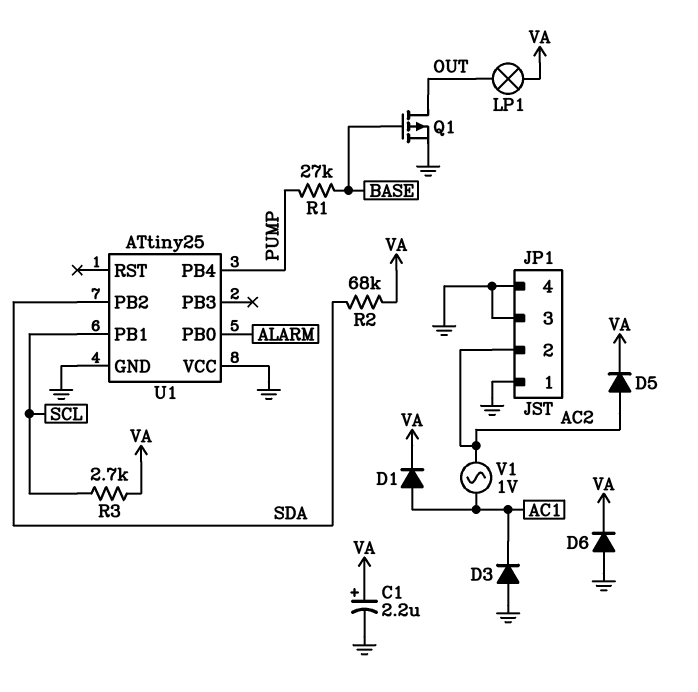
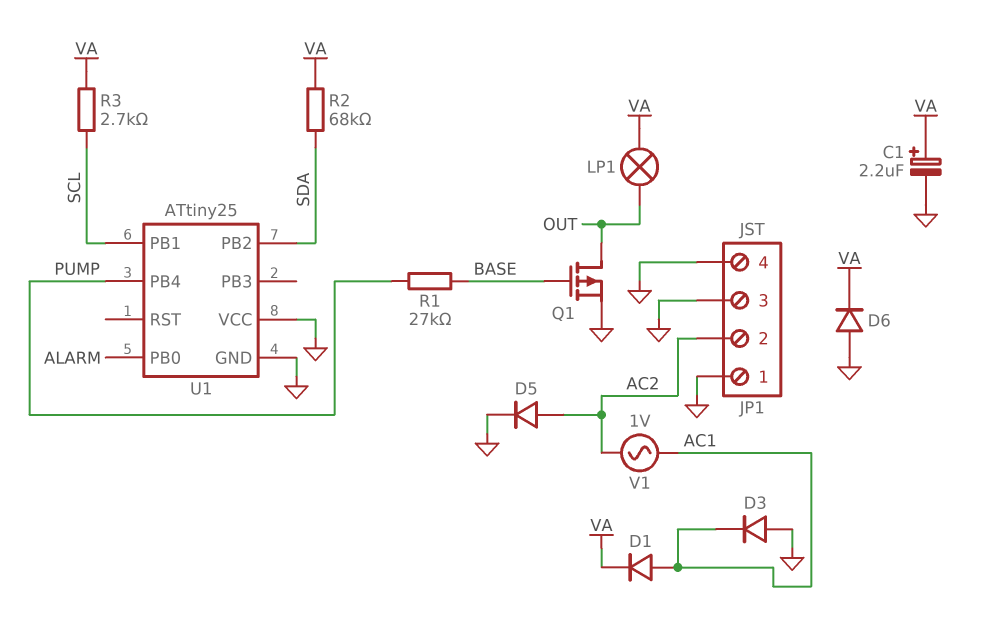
D5: diode (A AC2, K VA) -> diode (A AC2, K GND)

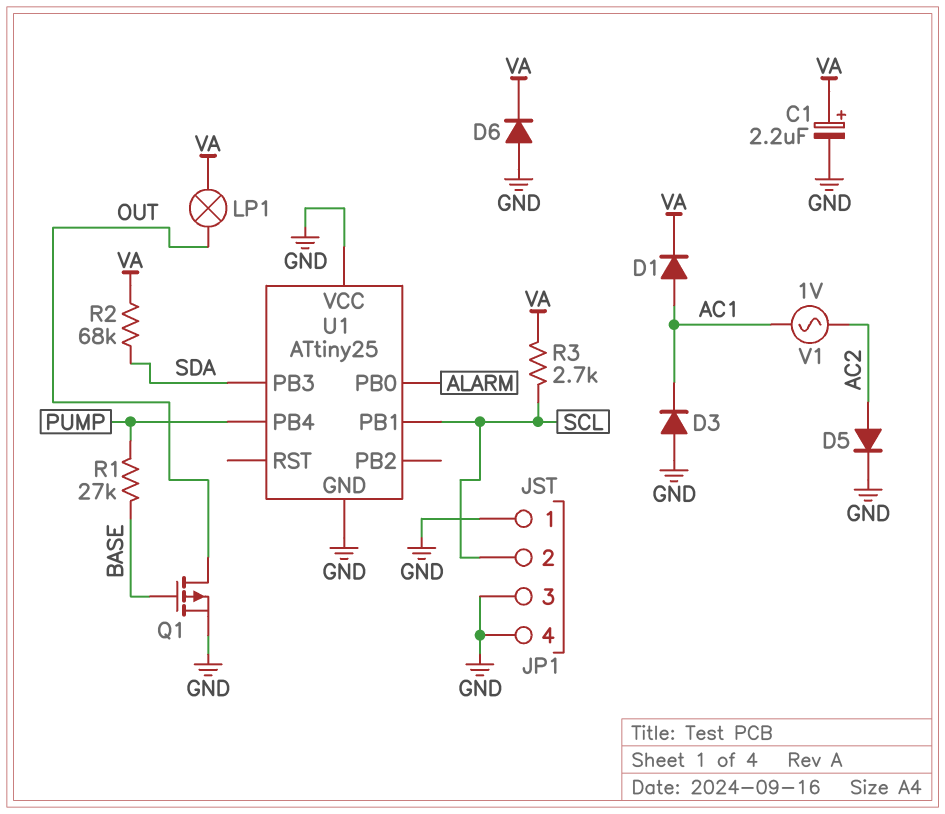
JP1 pin 2: AC2 -> SCL
U1 pin PB2: SDA -> none
U1 pin PB3: none -> SDA

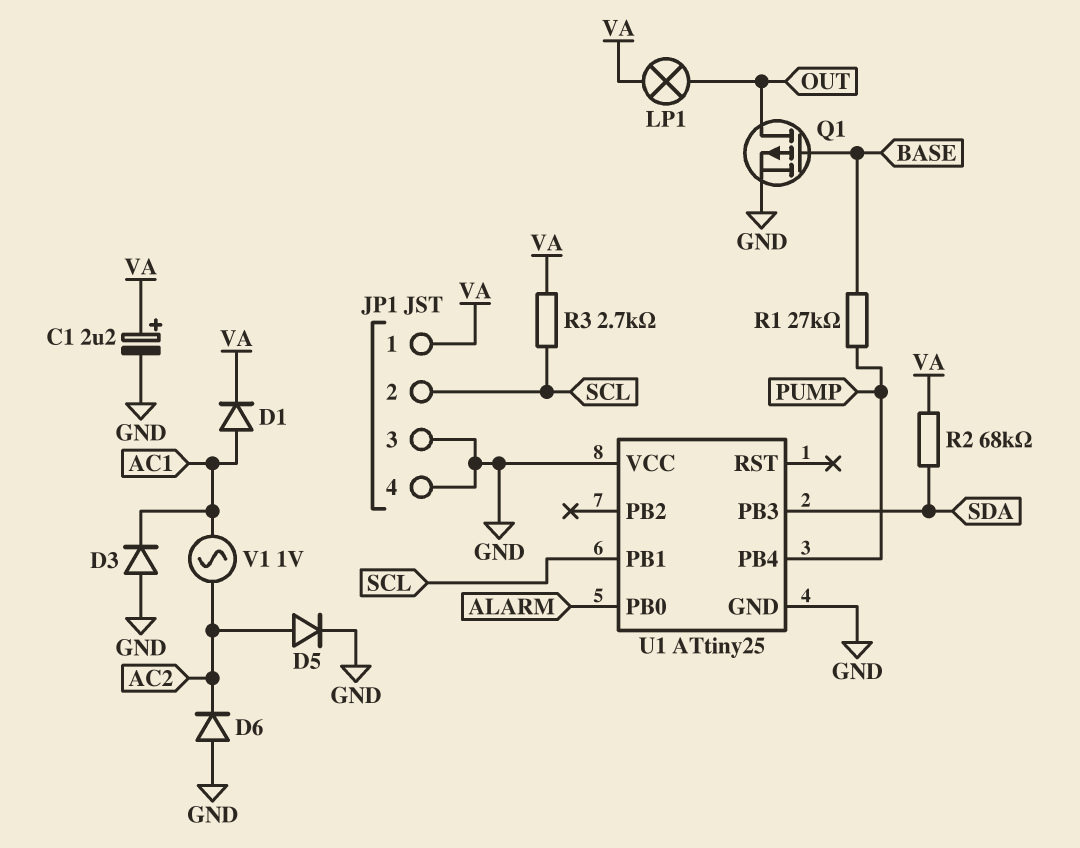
D6: diode (A GND, K VA) -> diode (A GND, K AC2)
JP1 pin 1: GND -> VA

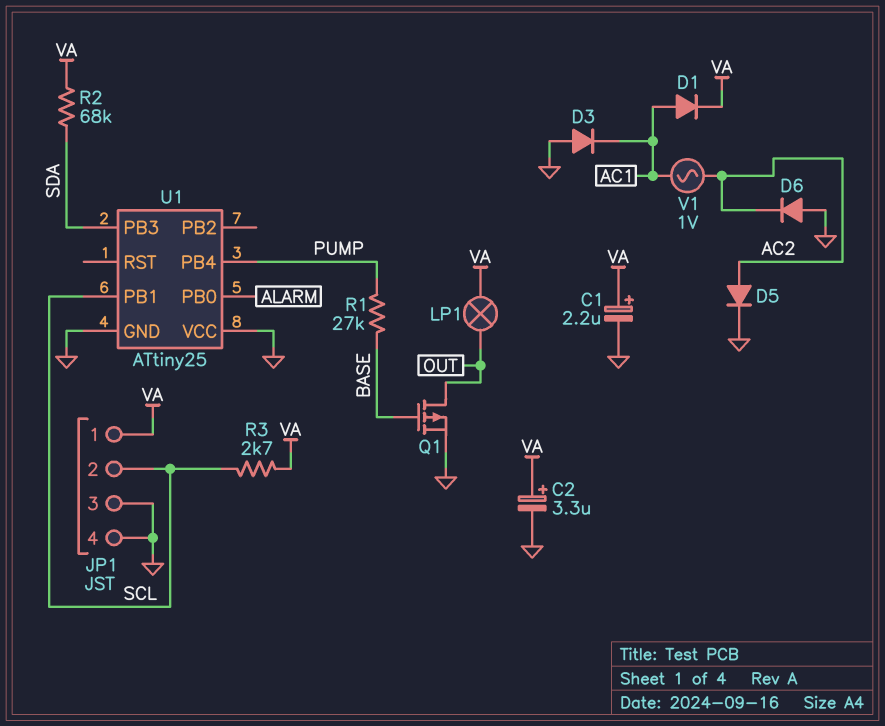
C2: none -> 3.3uF (plus VA, minus GND)

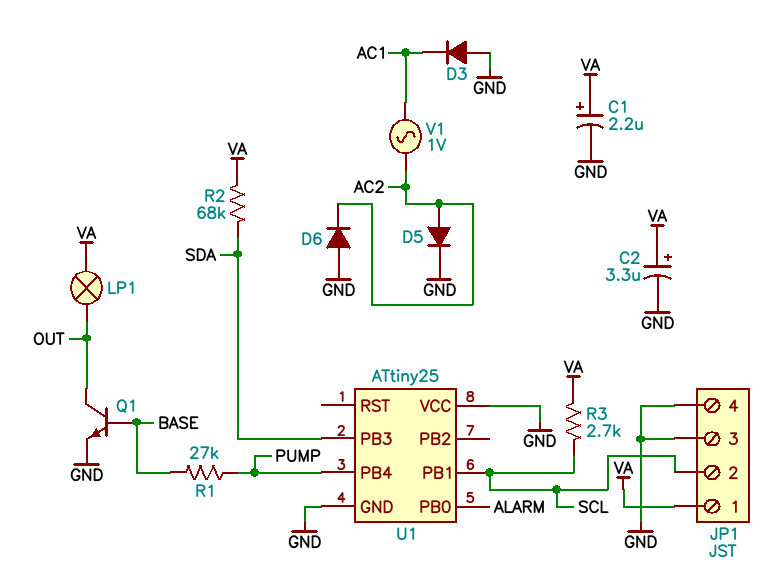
D1: diode (A AC1, K VA) -> none
Q1: PMOS (G BASE, D OUT, S GND) -> NPN (B BASE, C OUT, E GND)

